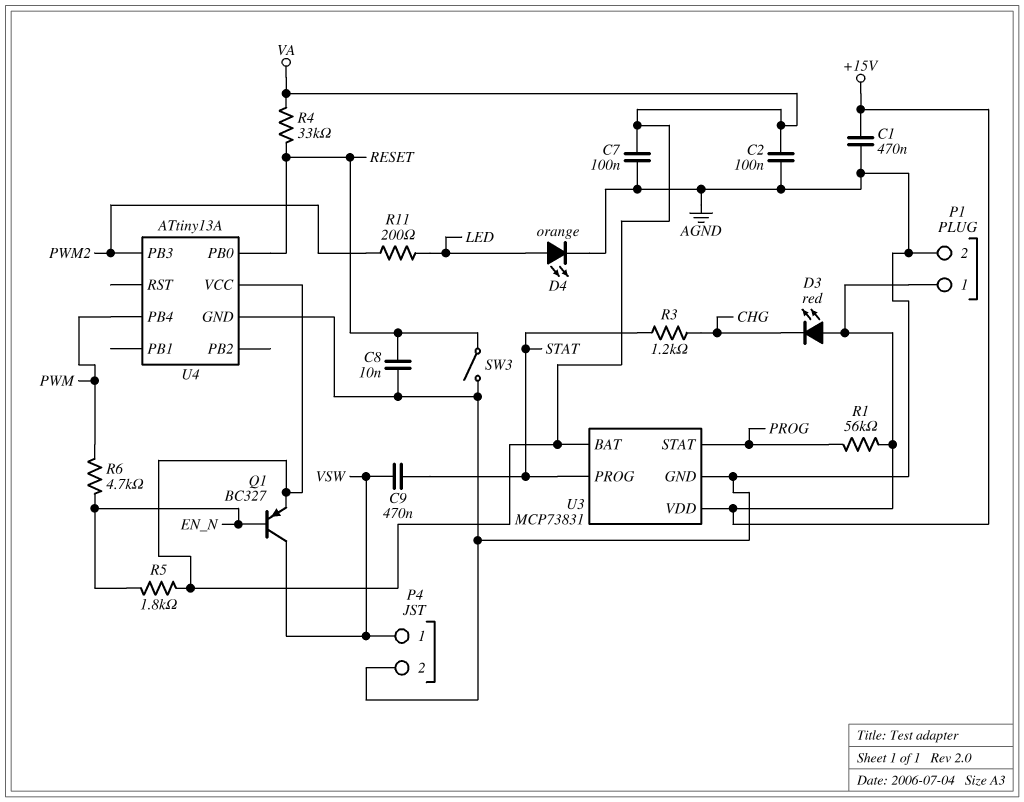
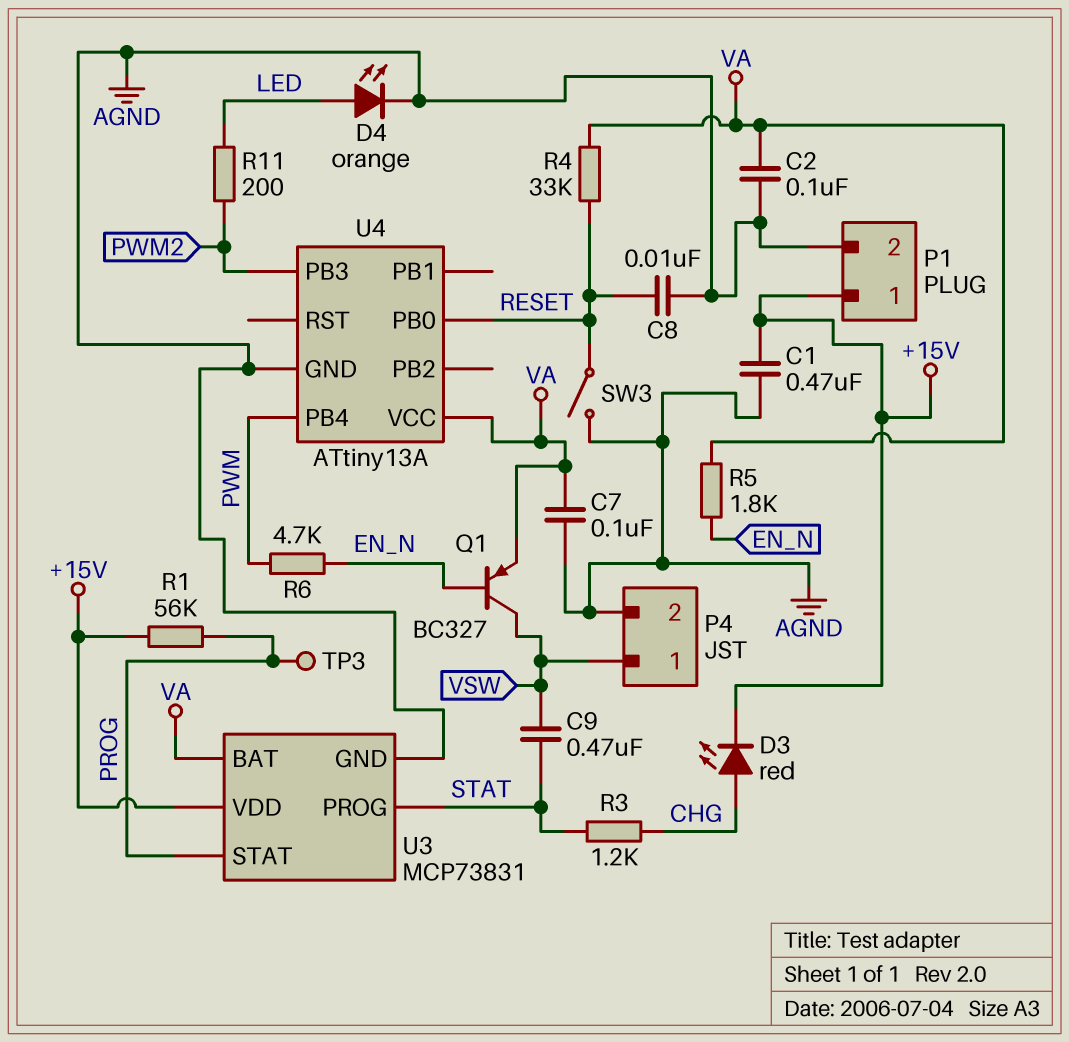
D3: LED red (A +15V, K CHG) -> LED red (A CHG, K +15V)
TP3: none -> test point (PROG)

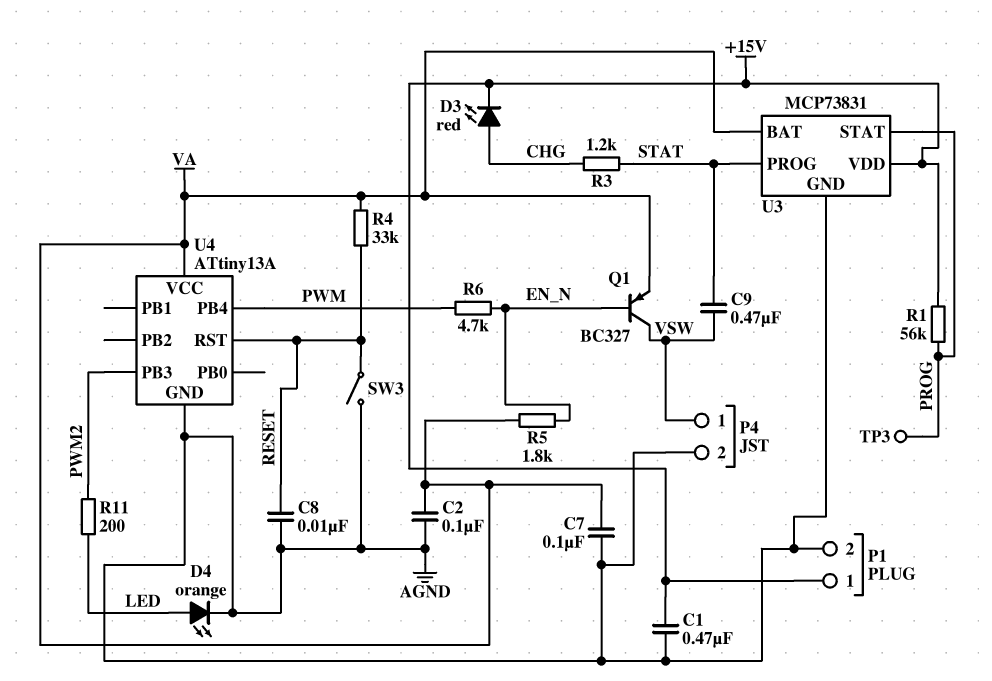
U4 pin PB0: RESET -> none
U4 pin RST: none -> RESET

